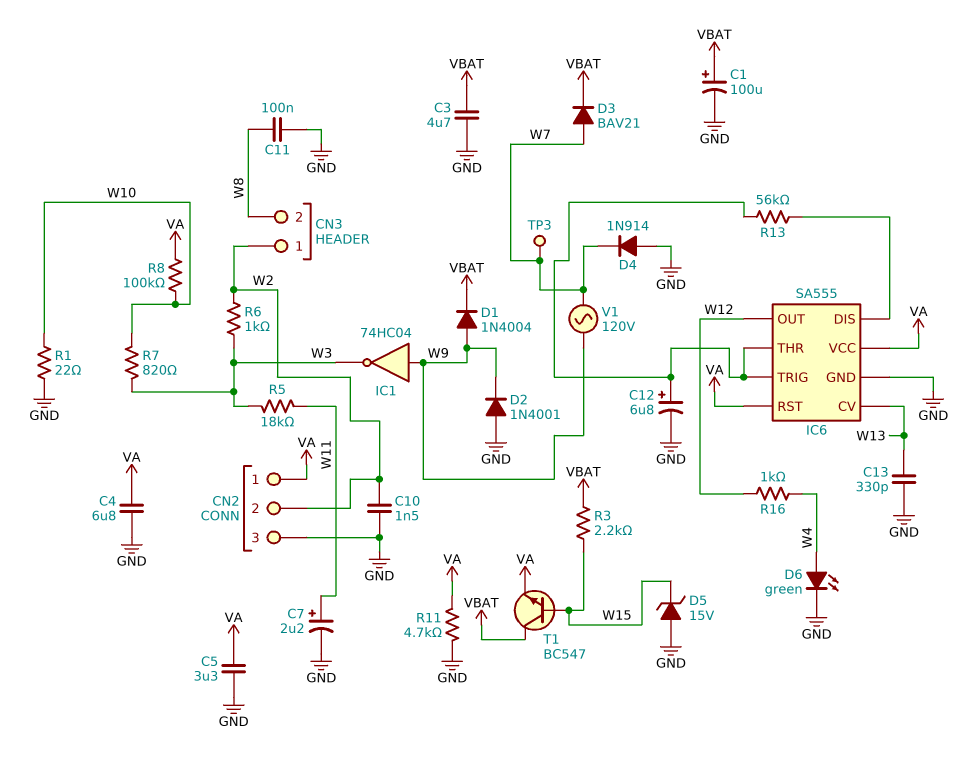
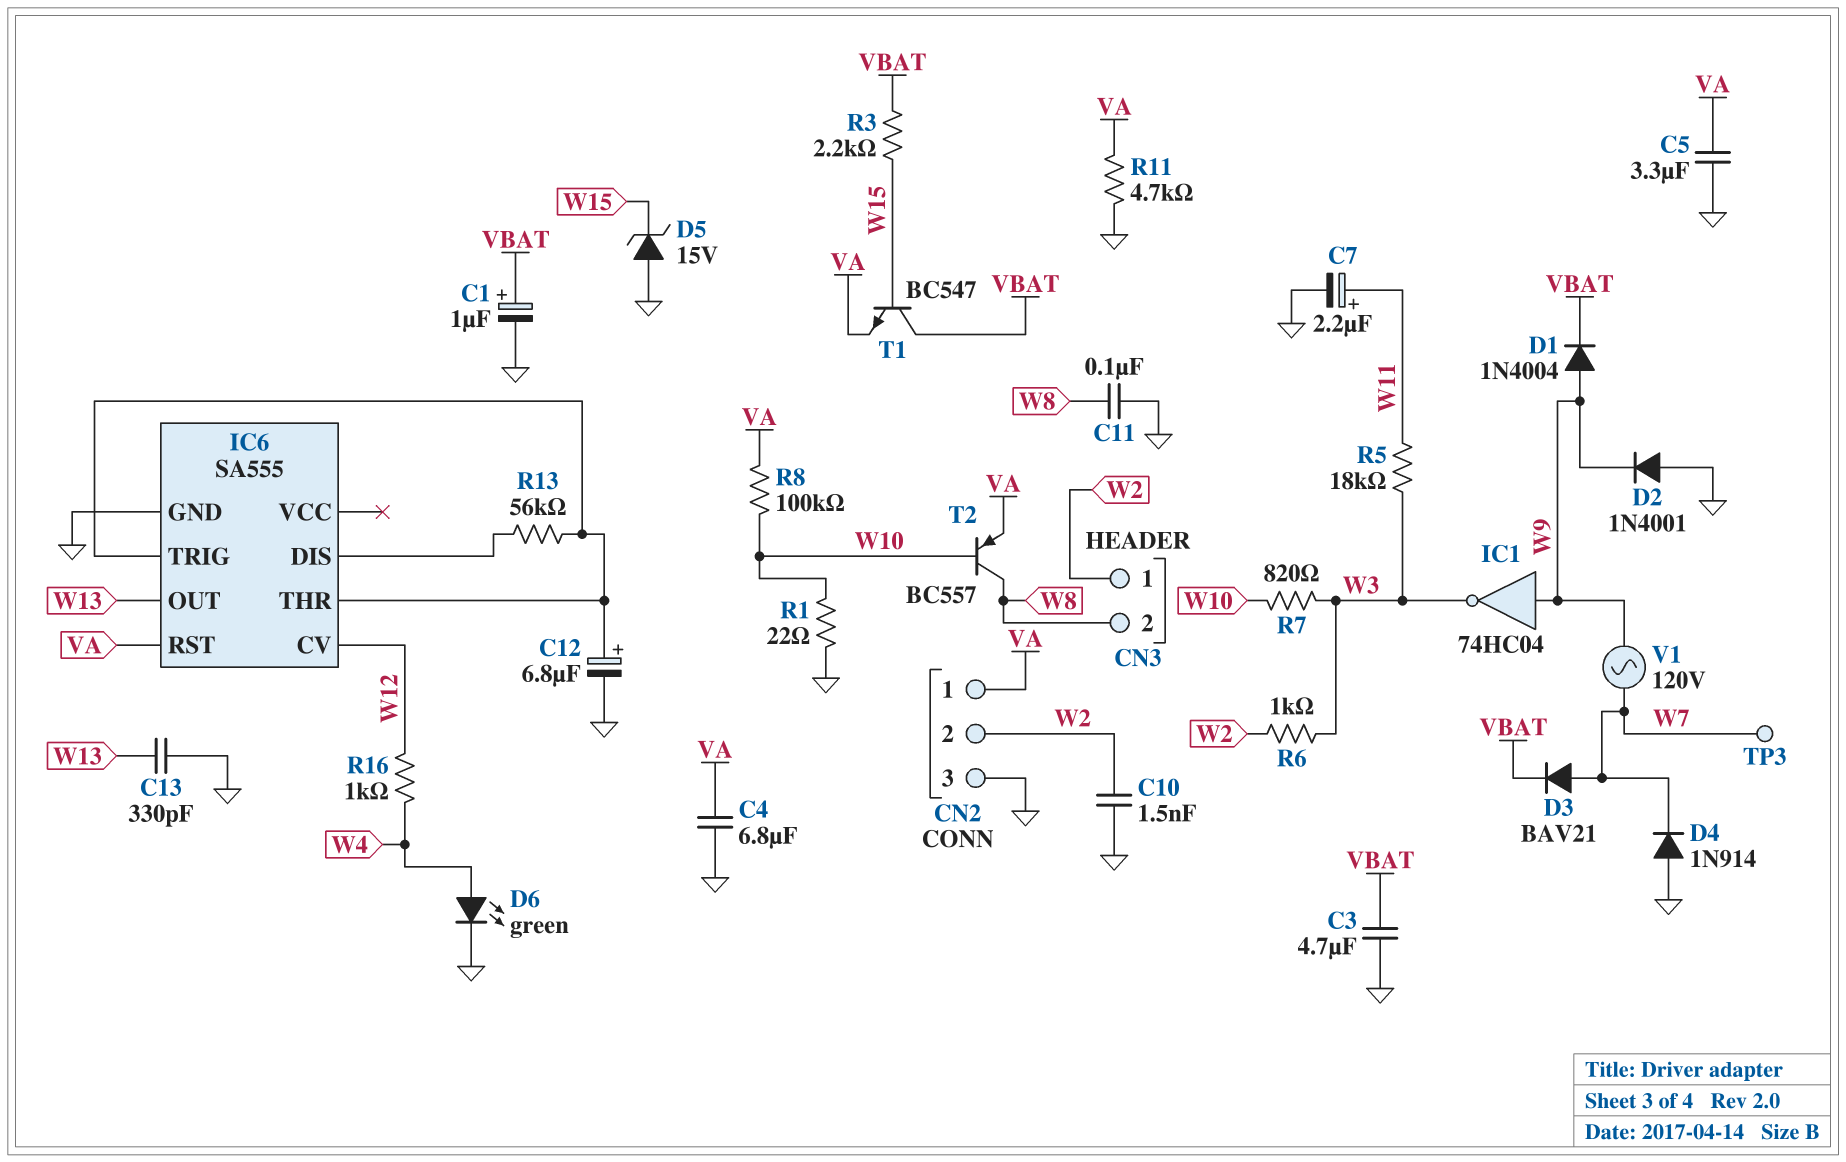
C1: 100uF (plus VBAT, minus GND) -> 1uF (plus VBAT, minus GND)
IC6 pin CV: W13 -> W12
IC6 pin OUT: W12 -> W13
IC6 pin VCC: VA -> none
T2: none -> PNP BC557 (B W10, C W8, E VA)

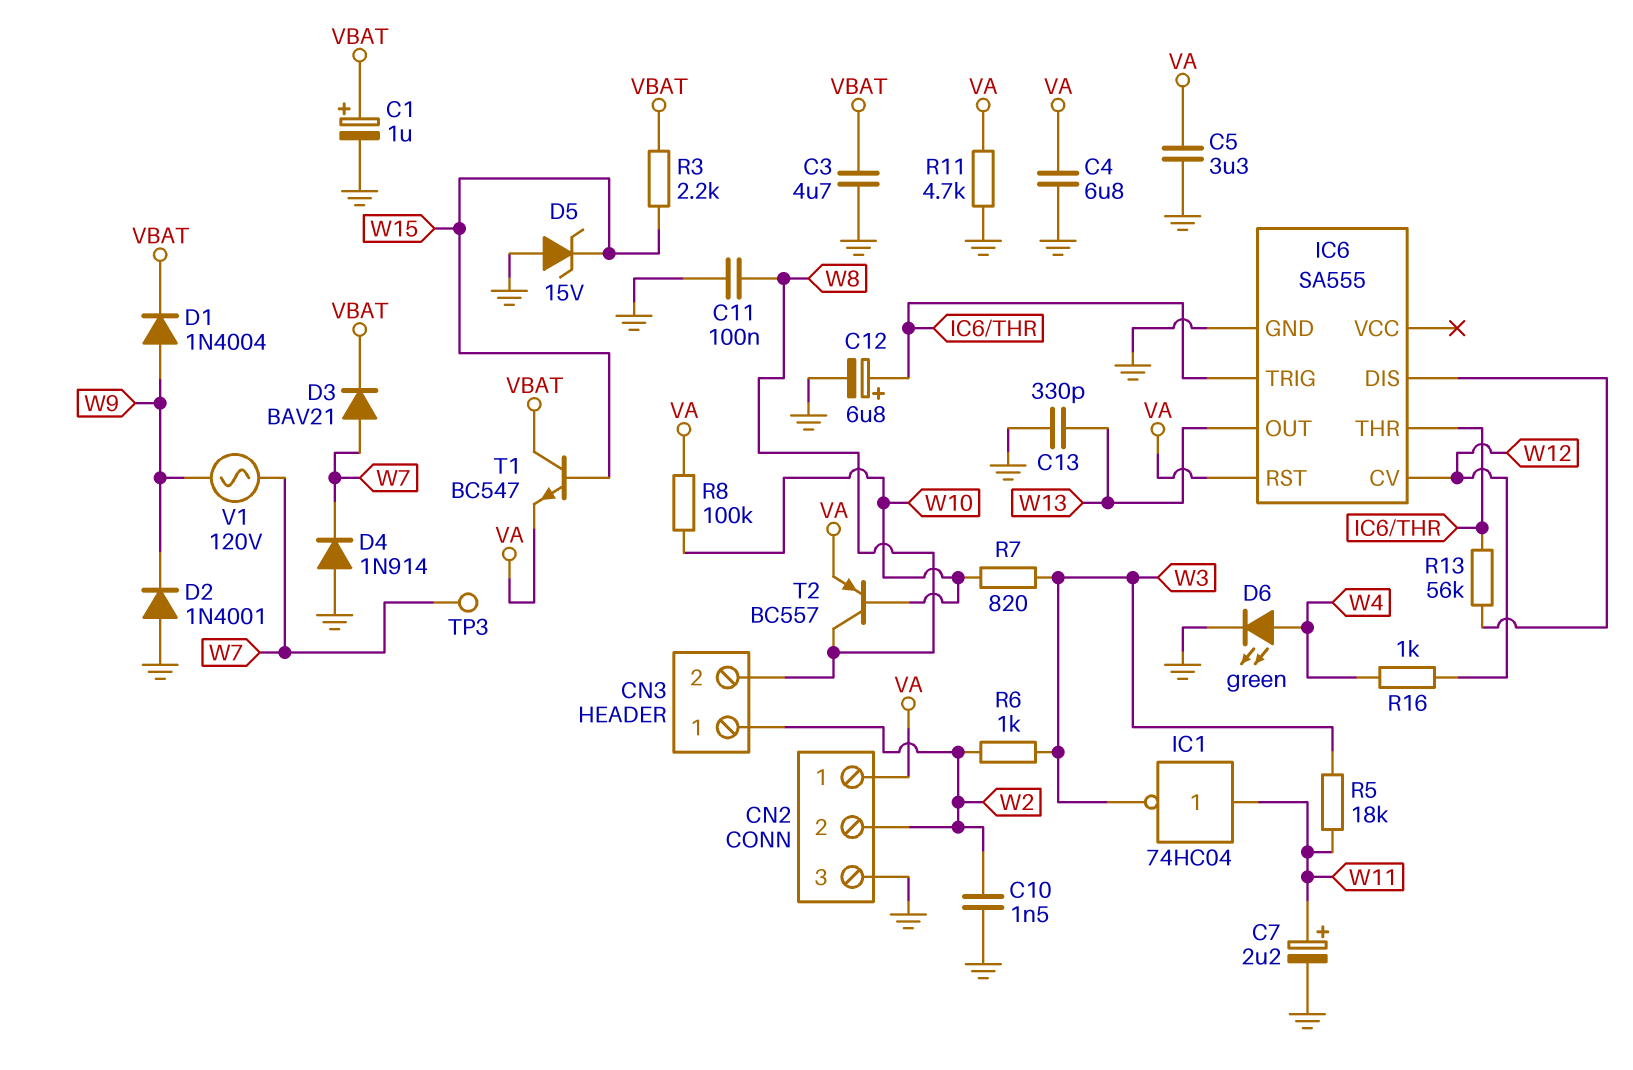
IC1: NOT 74HC04 (in W9, out W3) -> NOT 74HC04 (in W11, out W3)
R1: 22 (GND, W10) -> none

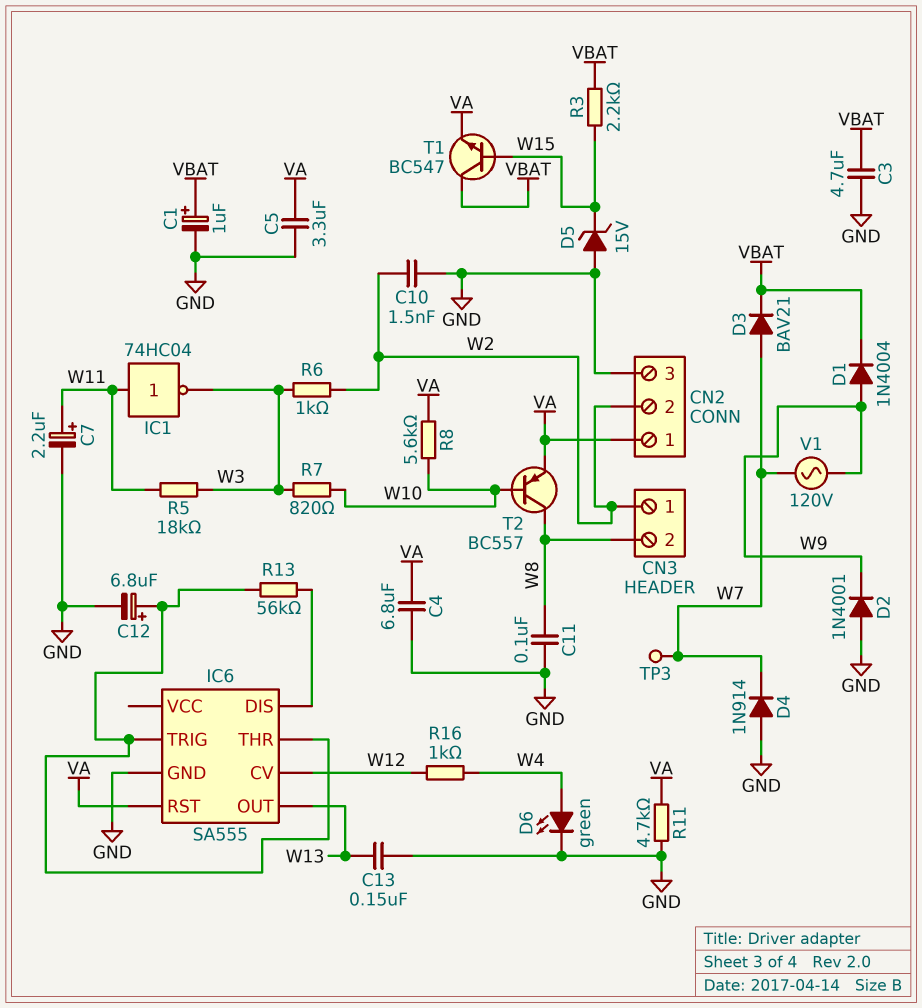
C13: 330pF (GND, W13) -> 150nF (GND, W13)
R8: 100k (VA, W10) -> 5.6k (VA, W10)

